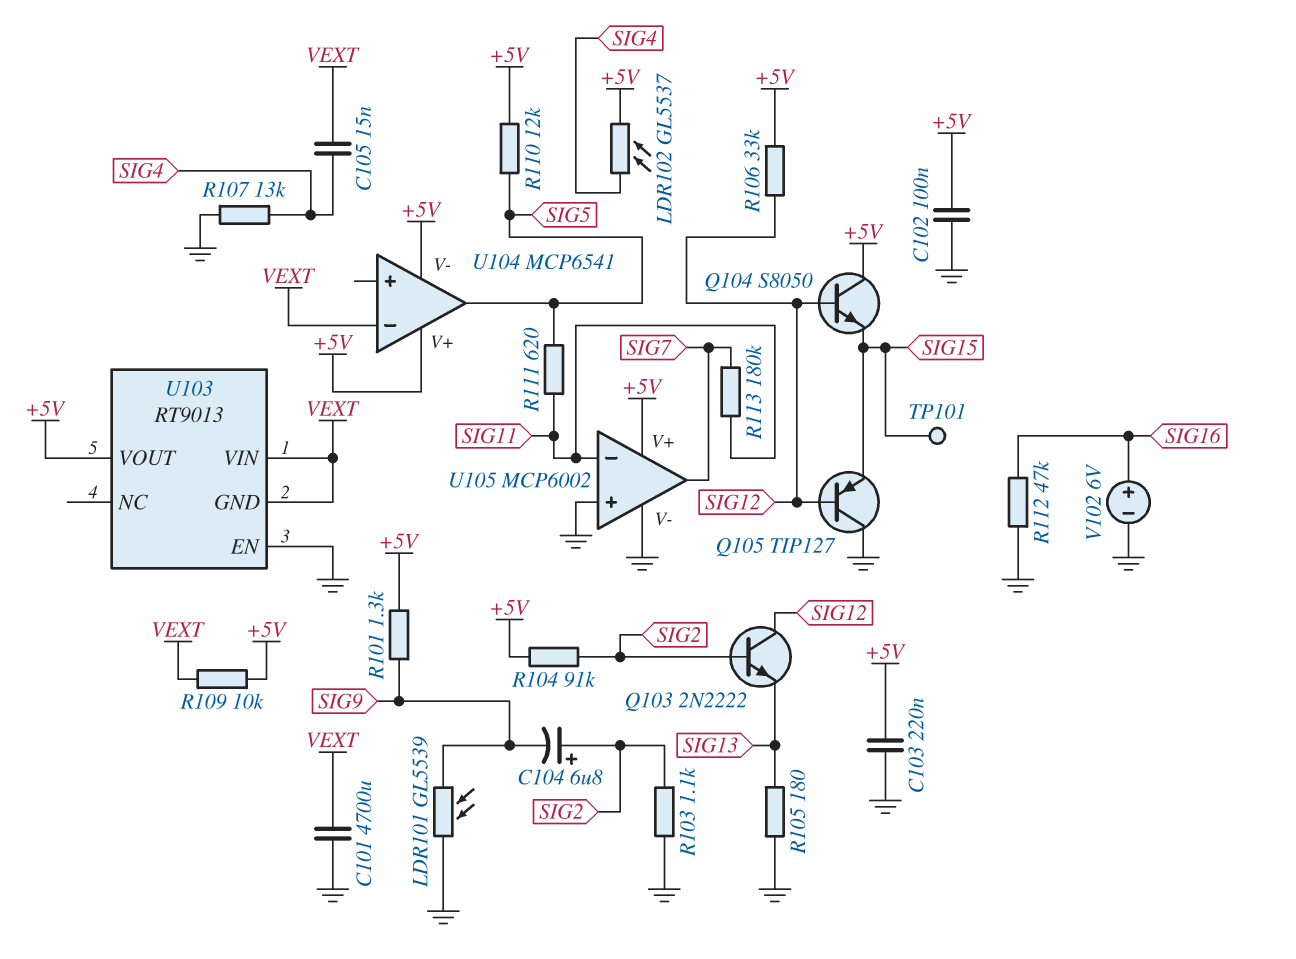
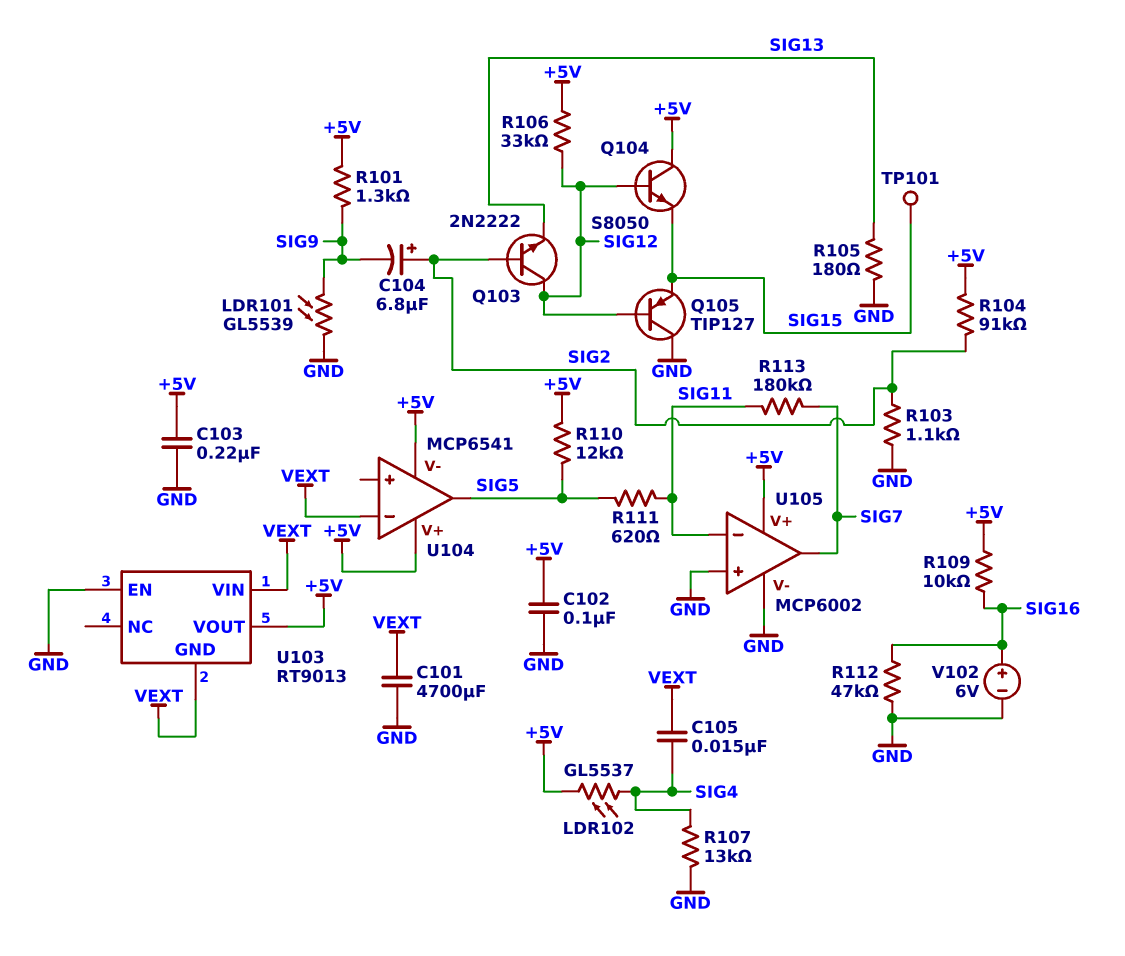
R109: 10k (+5V, VEXT) -> 10k (+5V, SIG16)

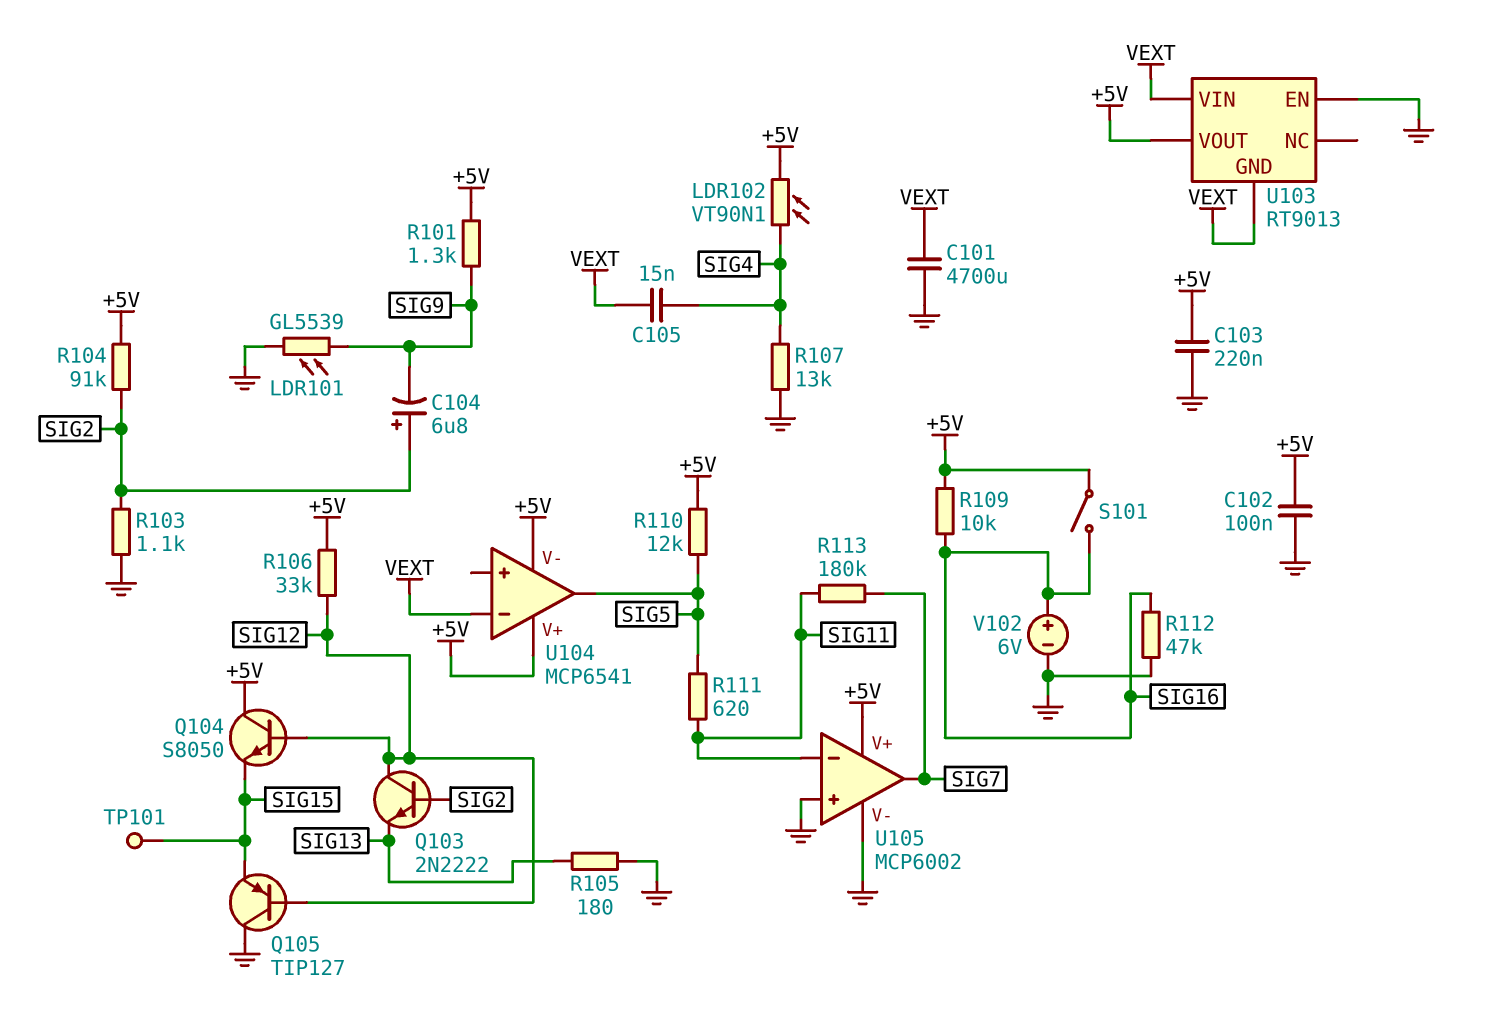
LDR102: GL5537 (+5V, SIG4) -> VT90N1 (+5V, SIG4)
S101: none -> switch (+5V, SIG16)

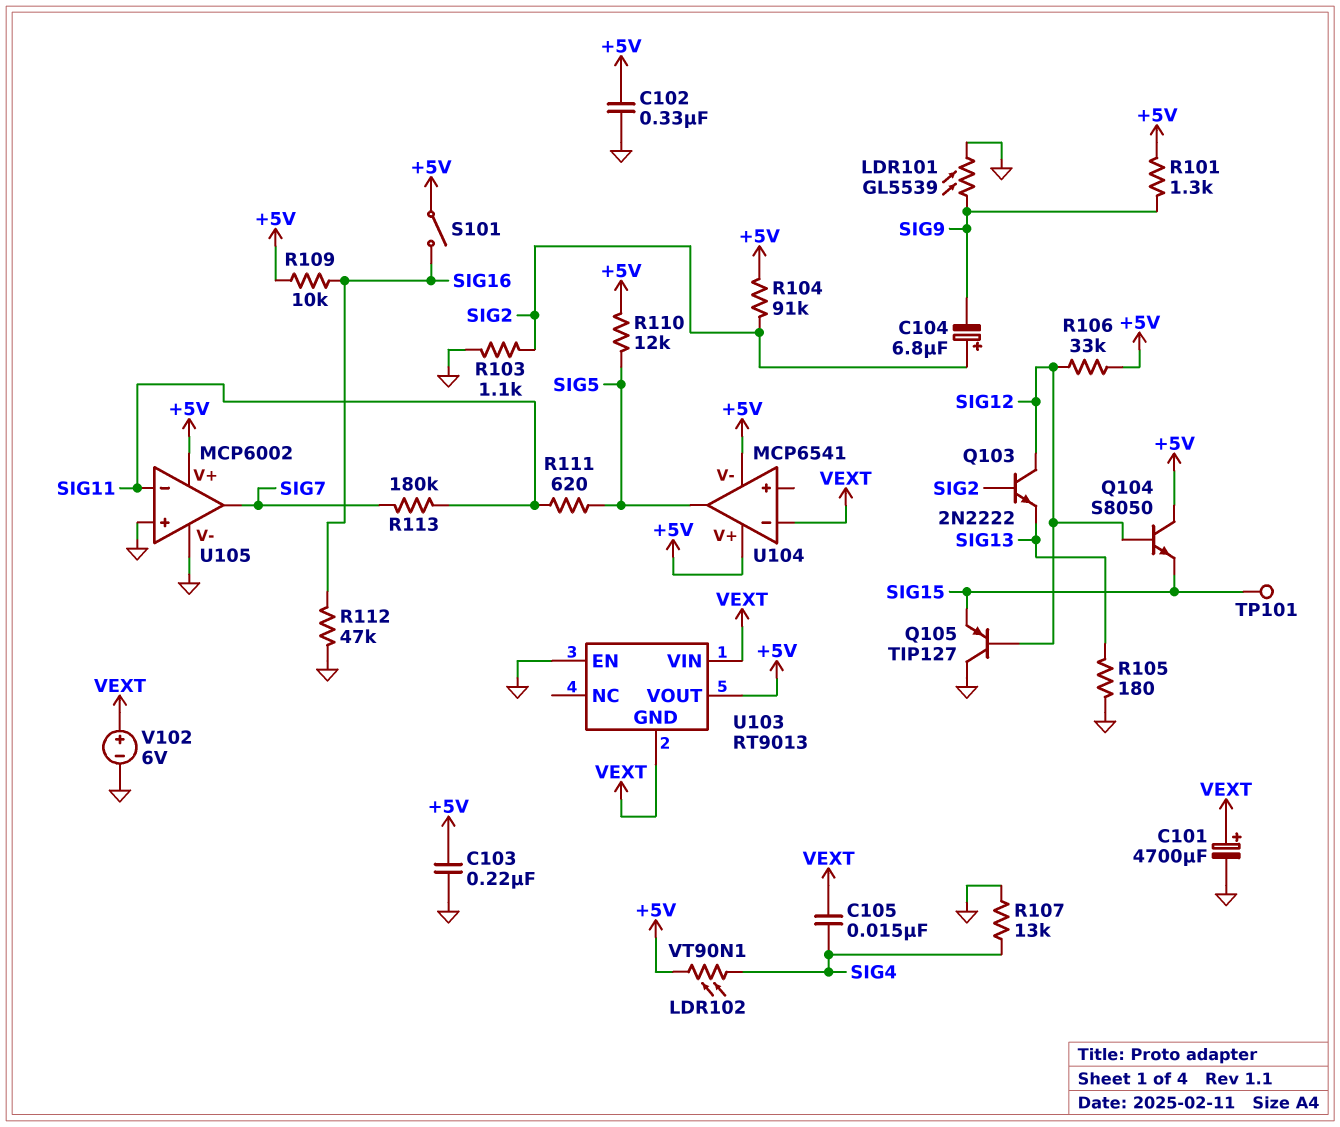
C101: 4700uF (GND, VEXT) -> 4700uF (plus VEXT, minus GND)
C102: 100nF (+5V, GND) -> 330nF (+5V, GND)
V102: 6V (plus SIG16, minus GND) -> 6V (plus VEXT, minus GND)

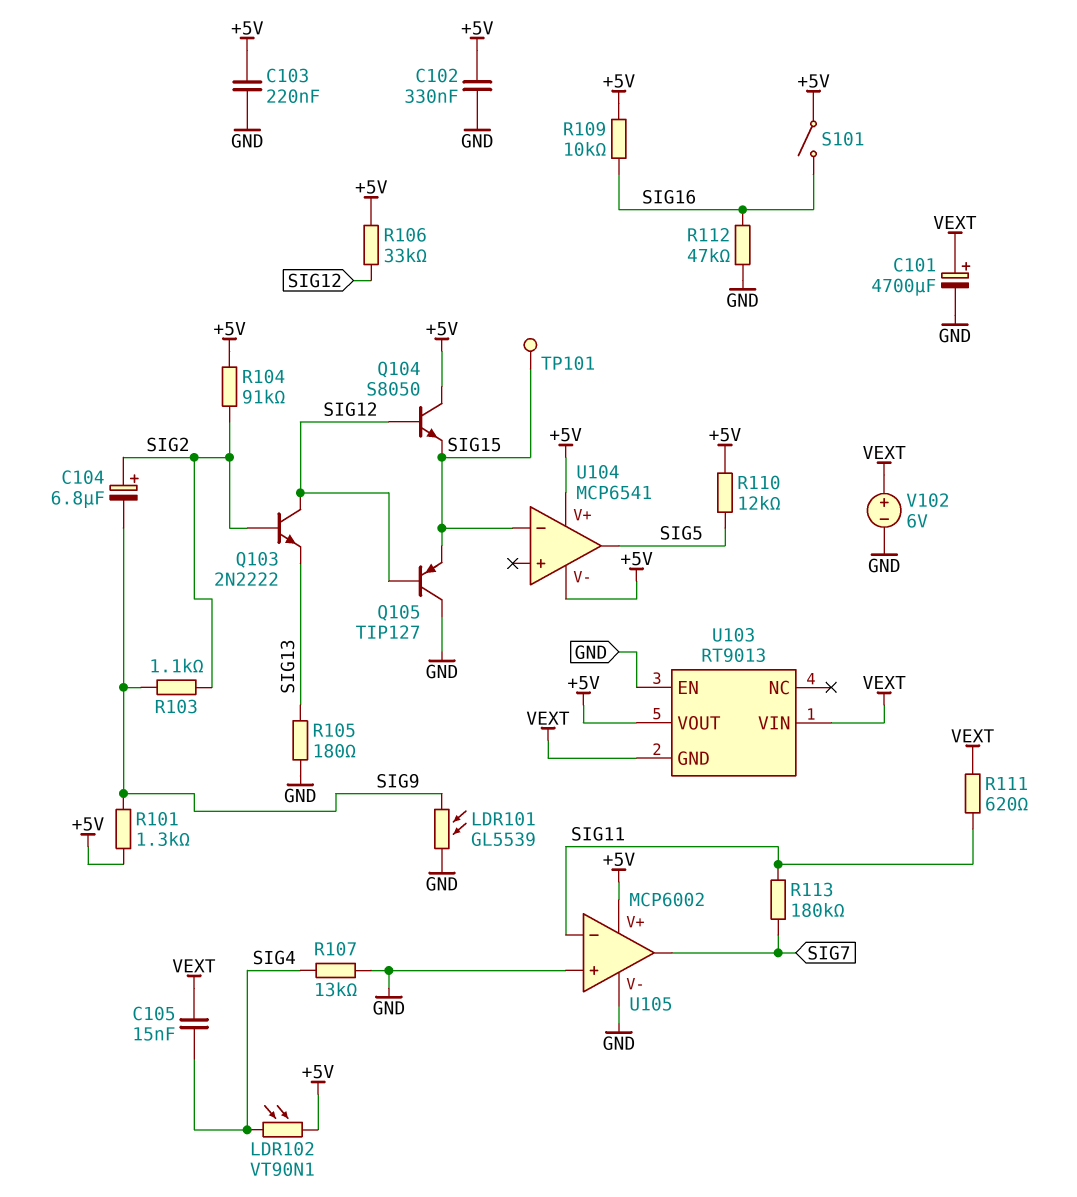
R103: 1.1k (GND, SIG2) -> 1.1k (SIG2, SIG9)
R111: 620 (SIG5, SIG11) -> 620 (SIG11, VEXT)
U104 pin in-: VEXT -> SIG15

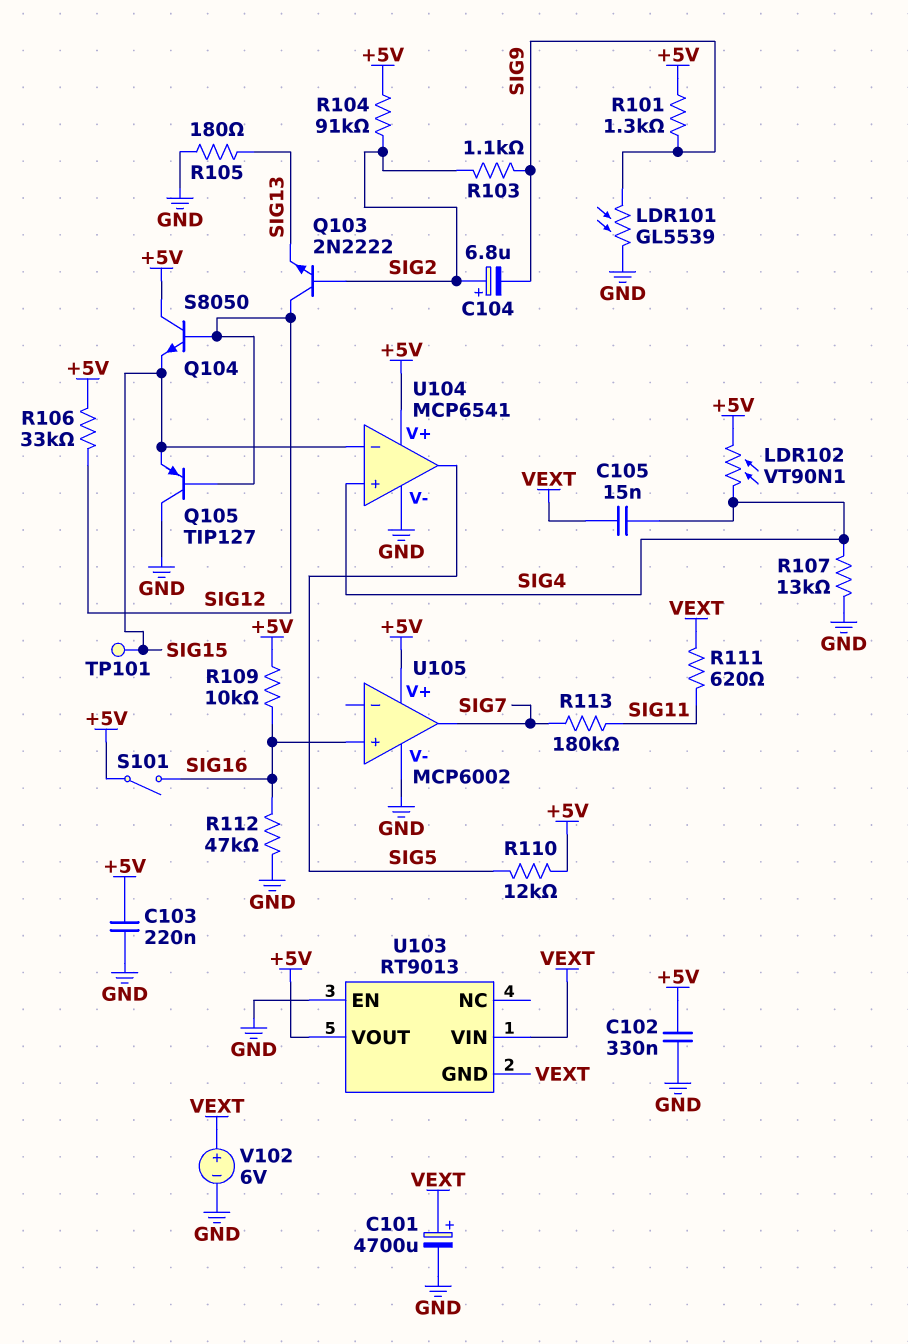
U104 pin V-: +5V -> GND
U104 pin in+: none -> SIG4
U105 pin in+: GND -> SIG16
U105 pin in-: SIG11 -> none

